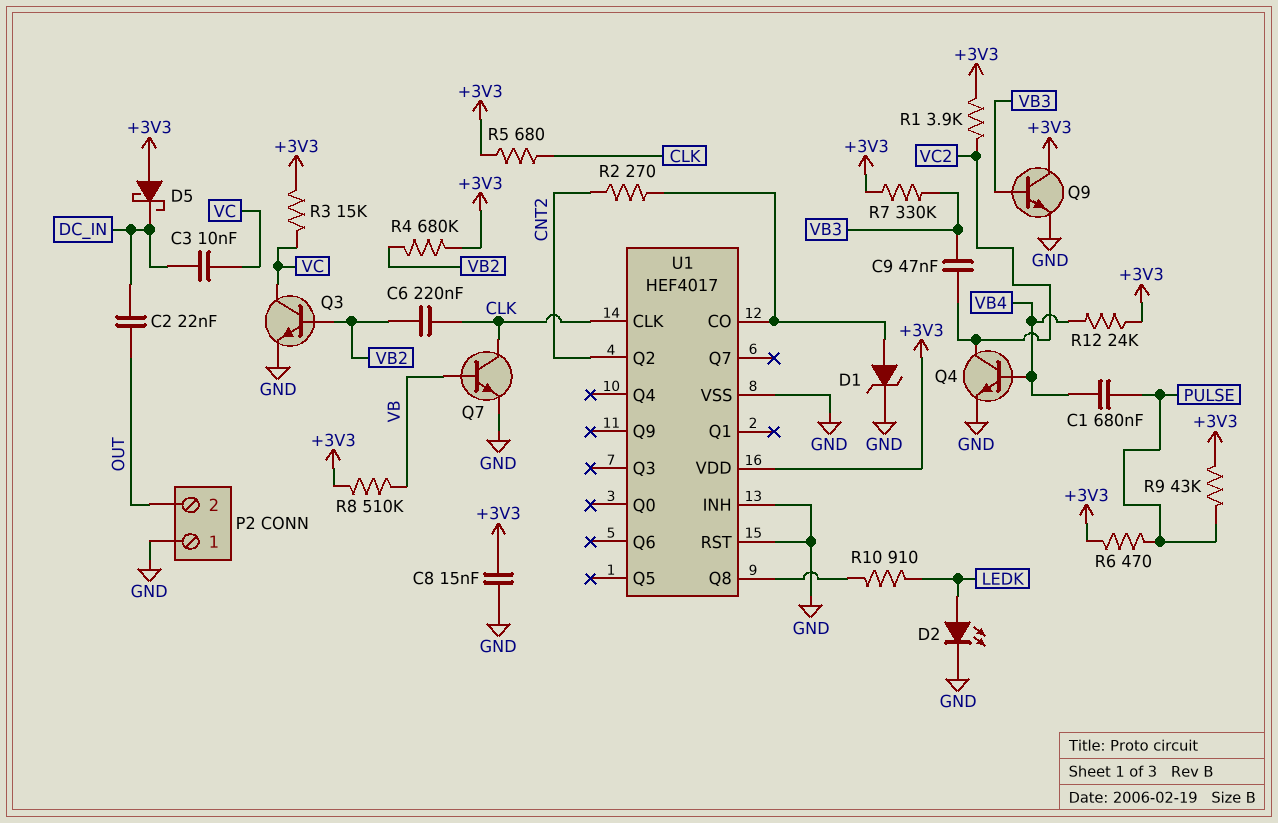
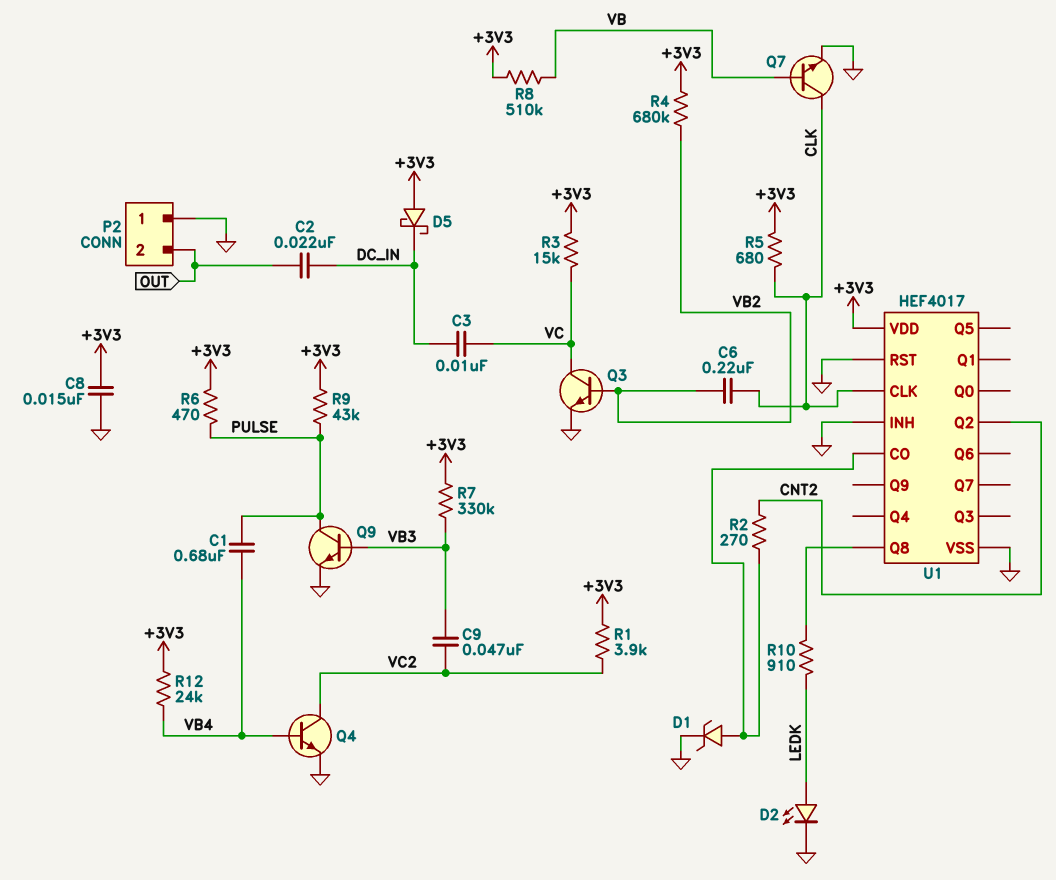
Q9: NPN (B VB3, C +3V3, E GND) -> NPN (B VB3, C PULSE, E GND)

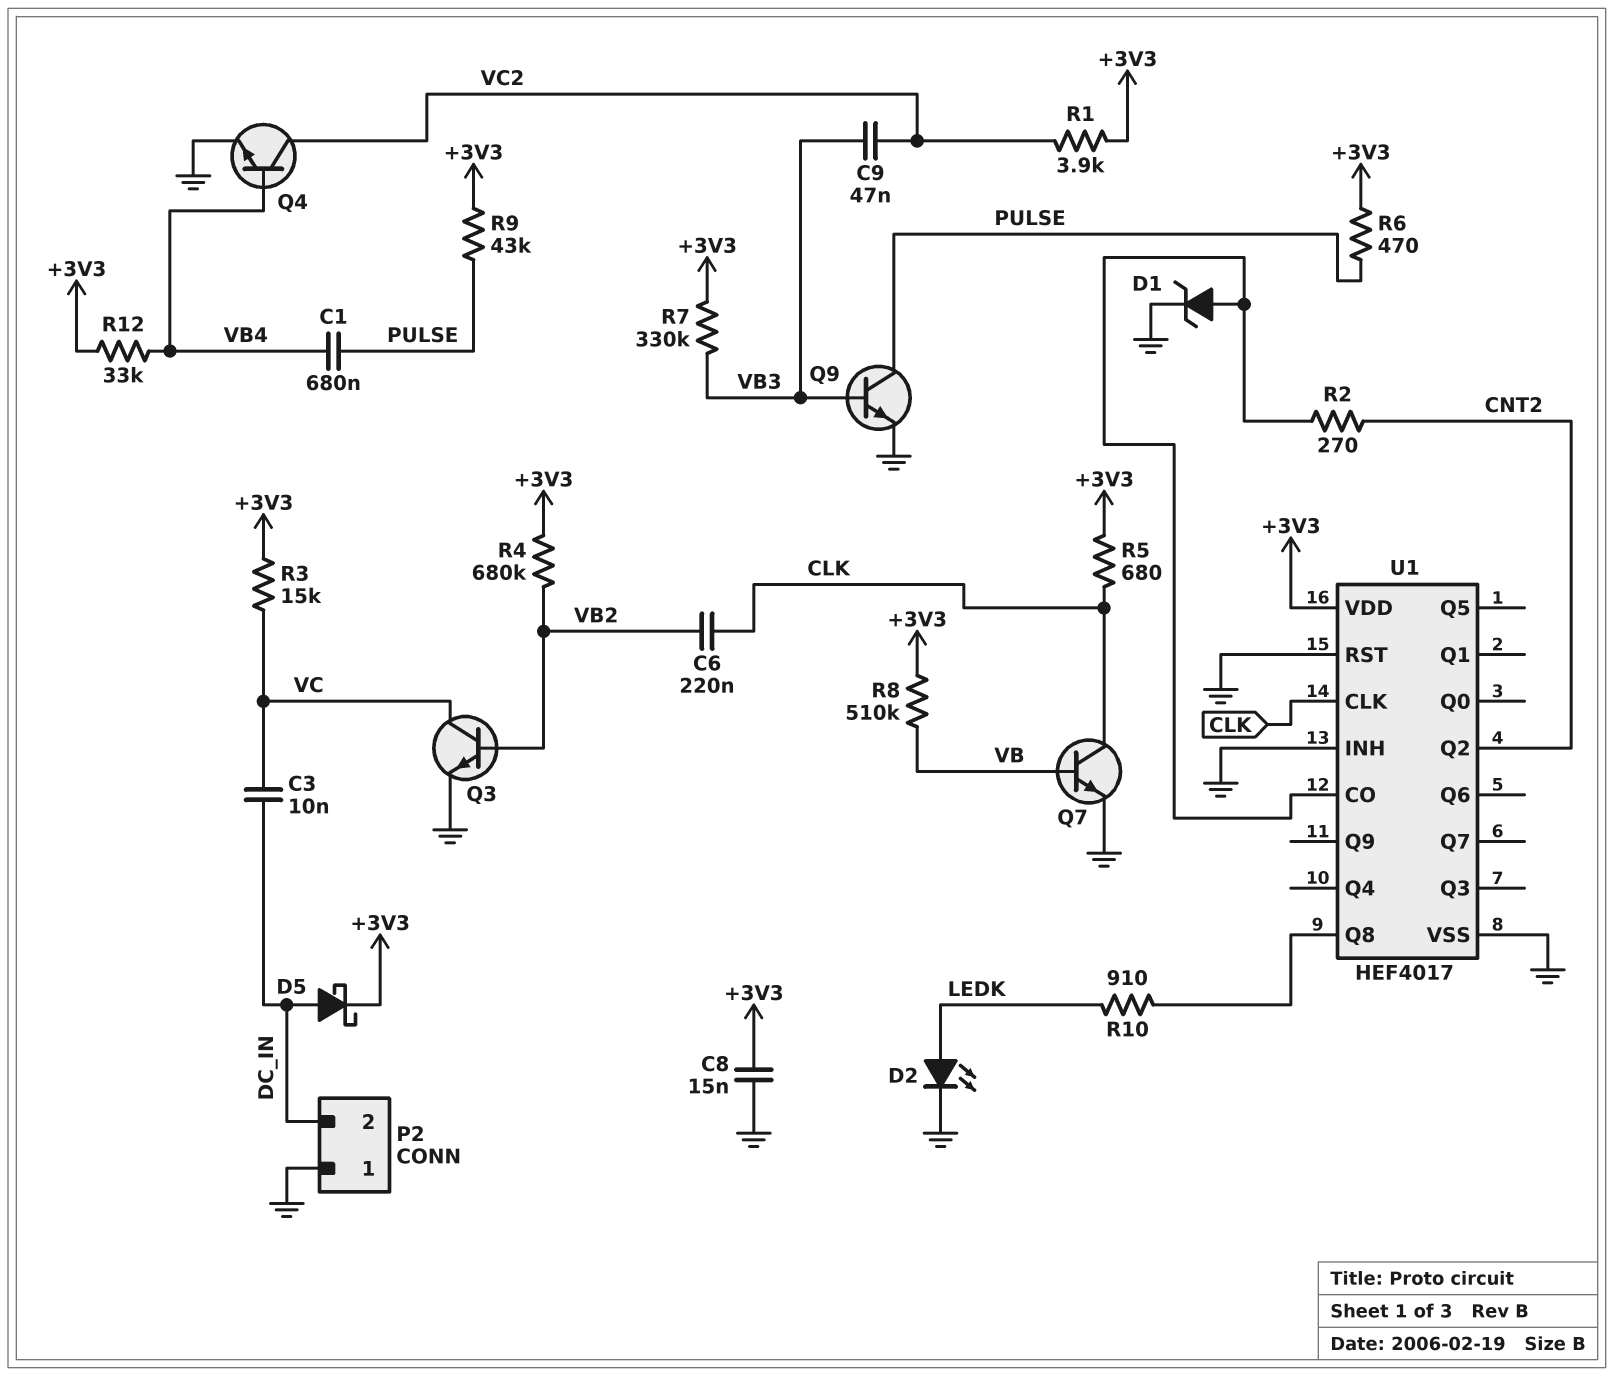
C2: 22nF (DC_IN, OUT) -> none
D5: schottky (A +3V3, K DC_IN) -> schottky (A DC_IN, K +3V3)
P2 pin 2: OUT -> DC_IN
R12: 24k (+3V3, VB4) -> 33k (+3V3, VB4)

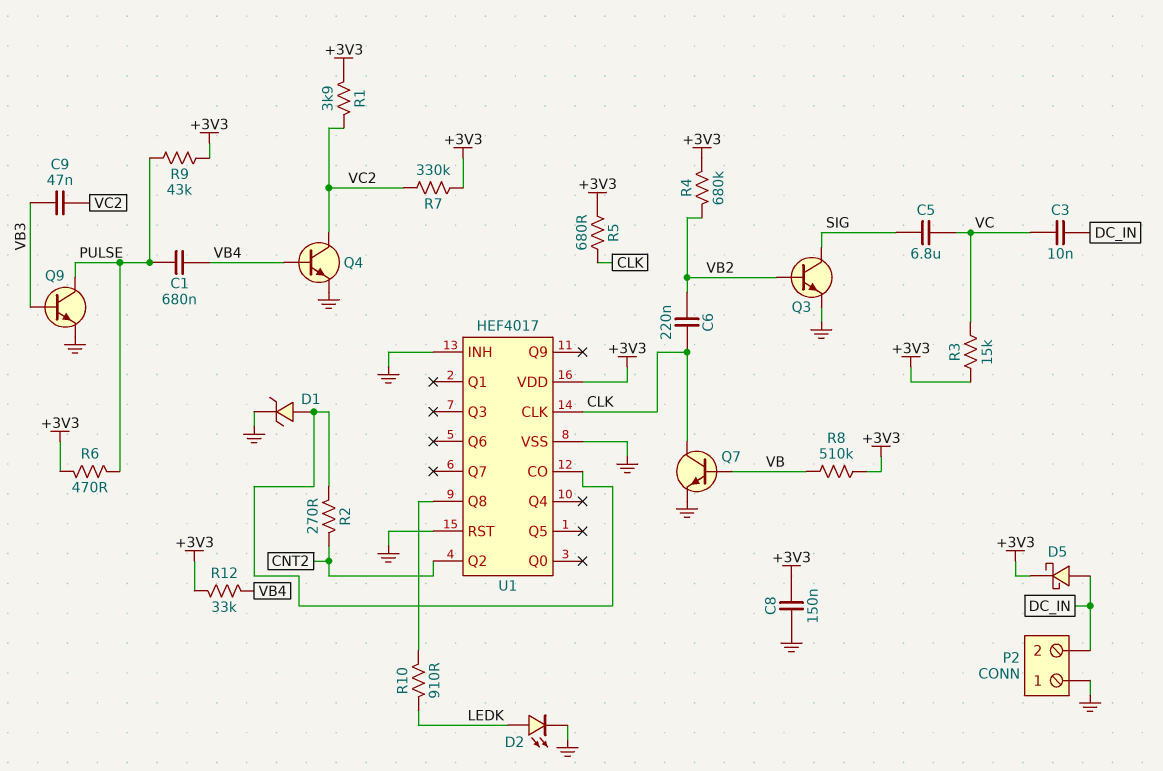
C5: none -> 6.8uF (SIG, VC)
C8: 15nF (+3V3, GND) -> 150nF (+3V3, GND)
Q3: NPN (B VB2, C VC, E GND) -> NPN (B VB2, C SIG, E GND)
R7: 330k (+3V3, VB3) -> 330k (+3V3, VC2)

